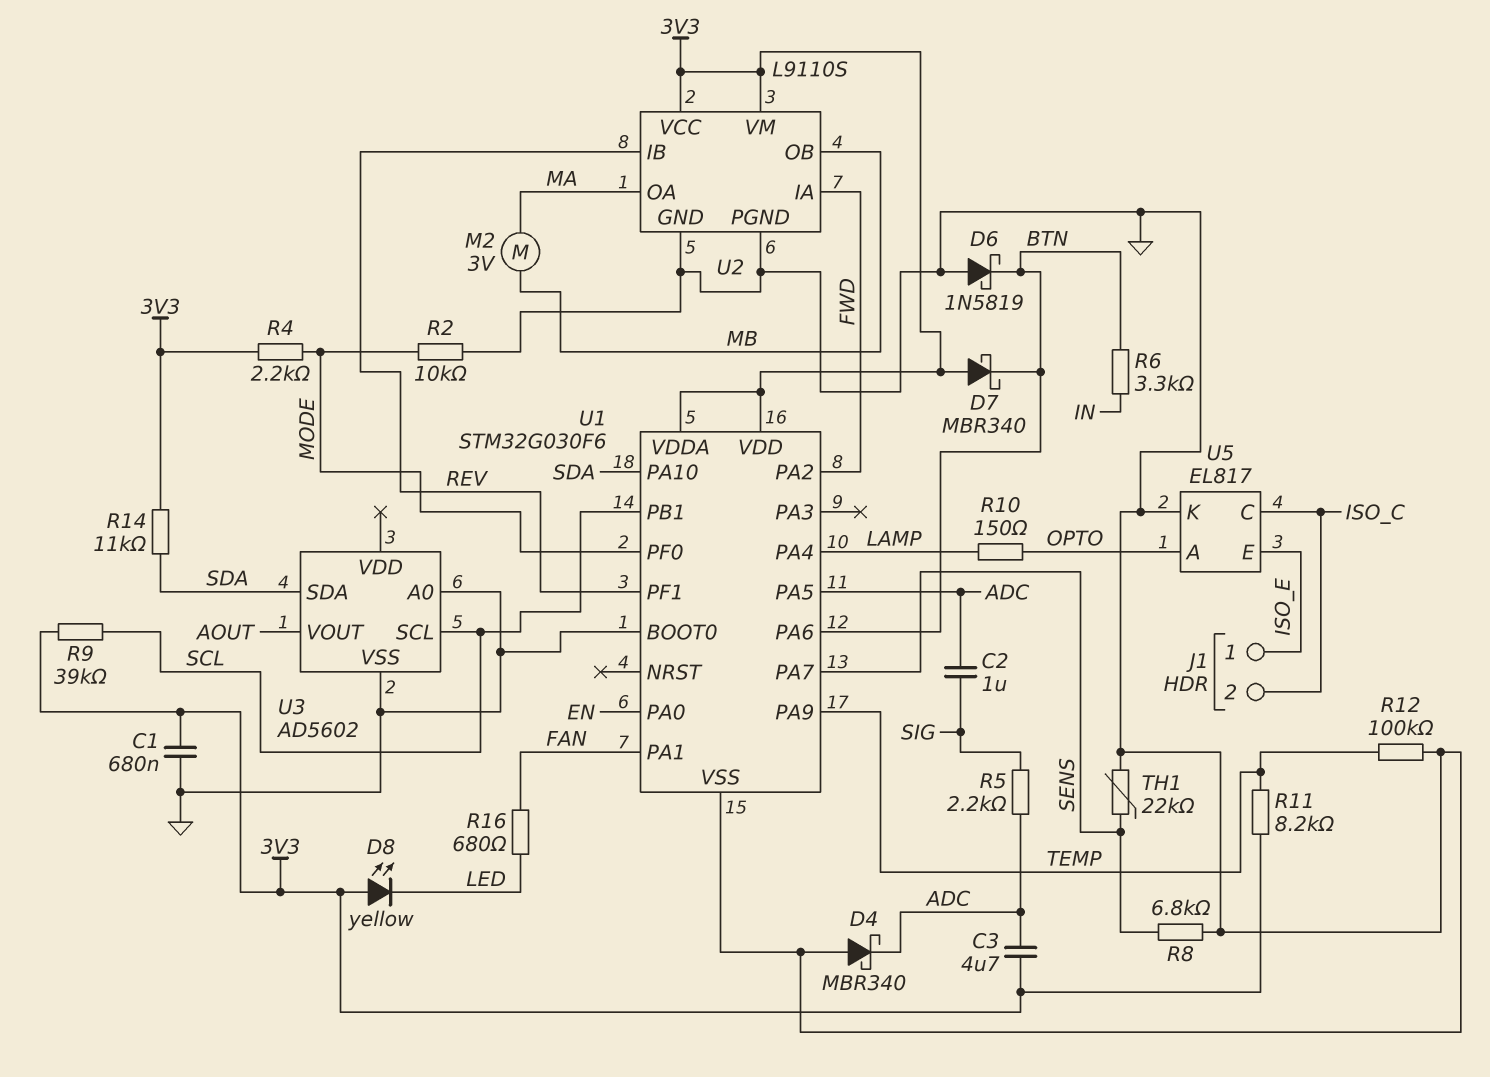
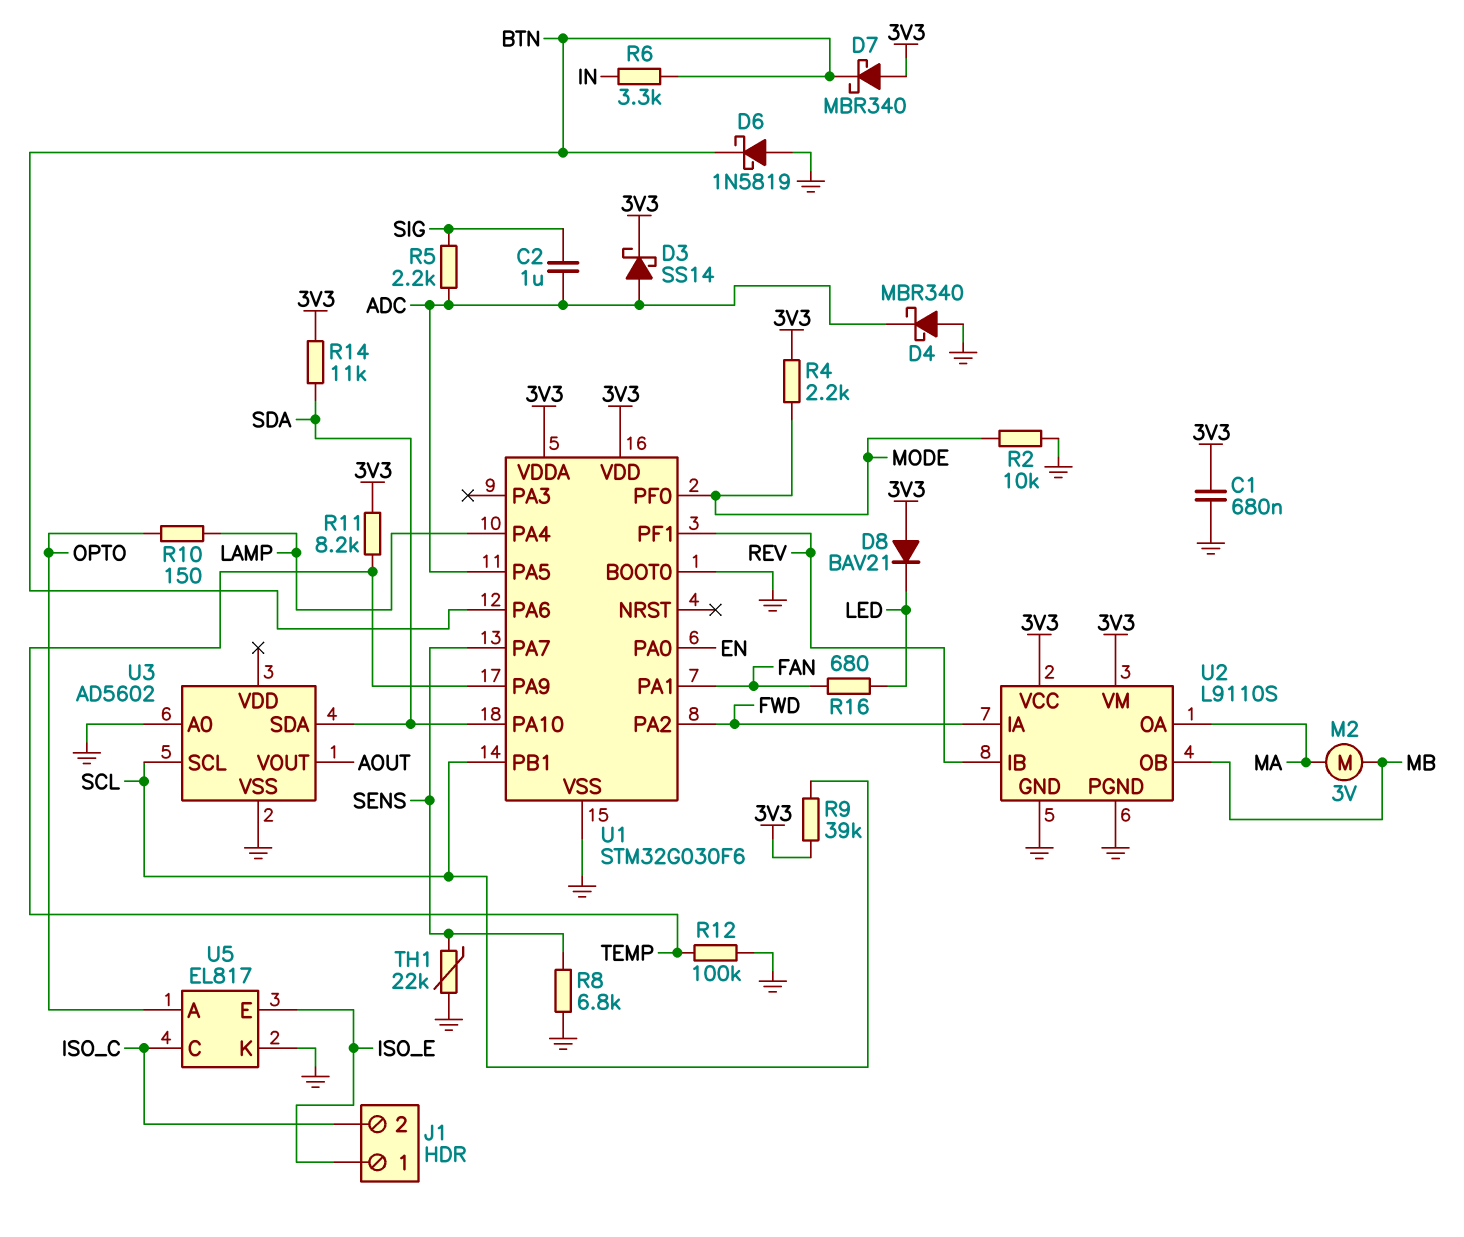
C3: 4.7uF (3V3, ADC) -> none
D3: none -> schottky SS14 (A ADC, K 3V3)
D8: LED yellow (A 3V3, K LED) -> diode BAV21 (A 3V3, K LED)

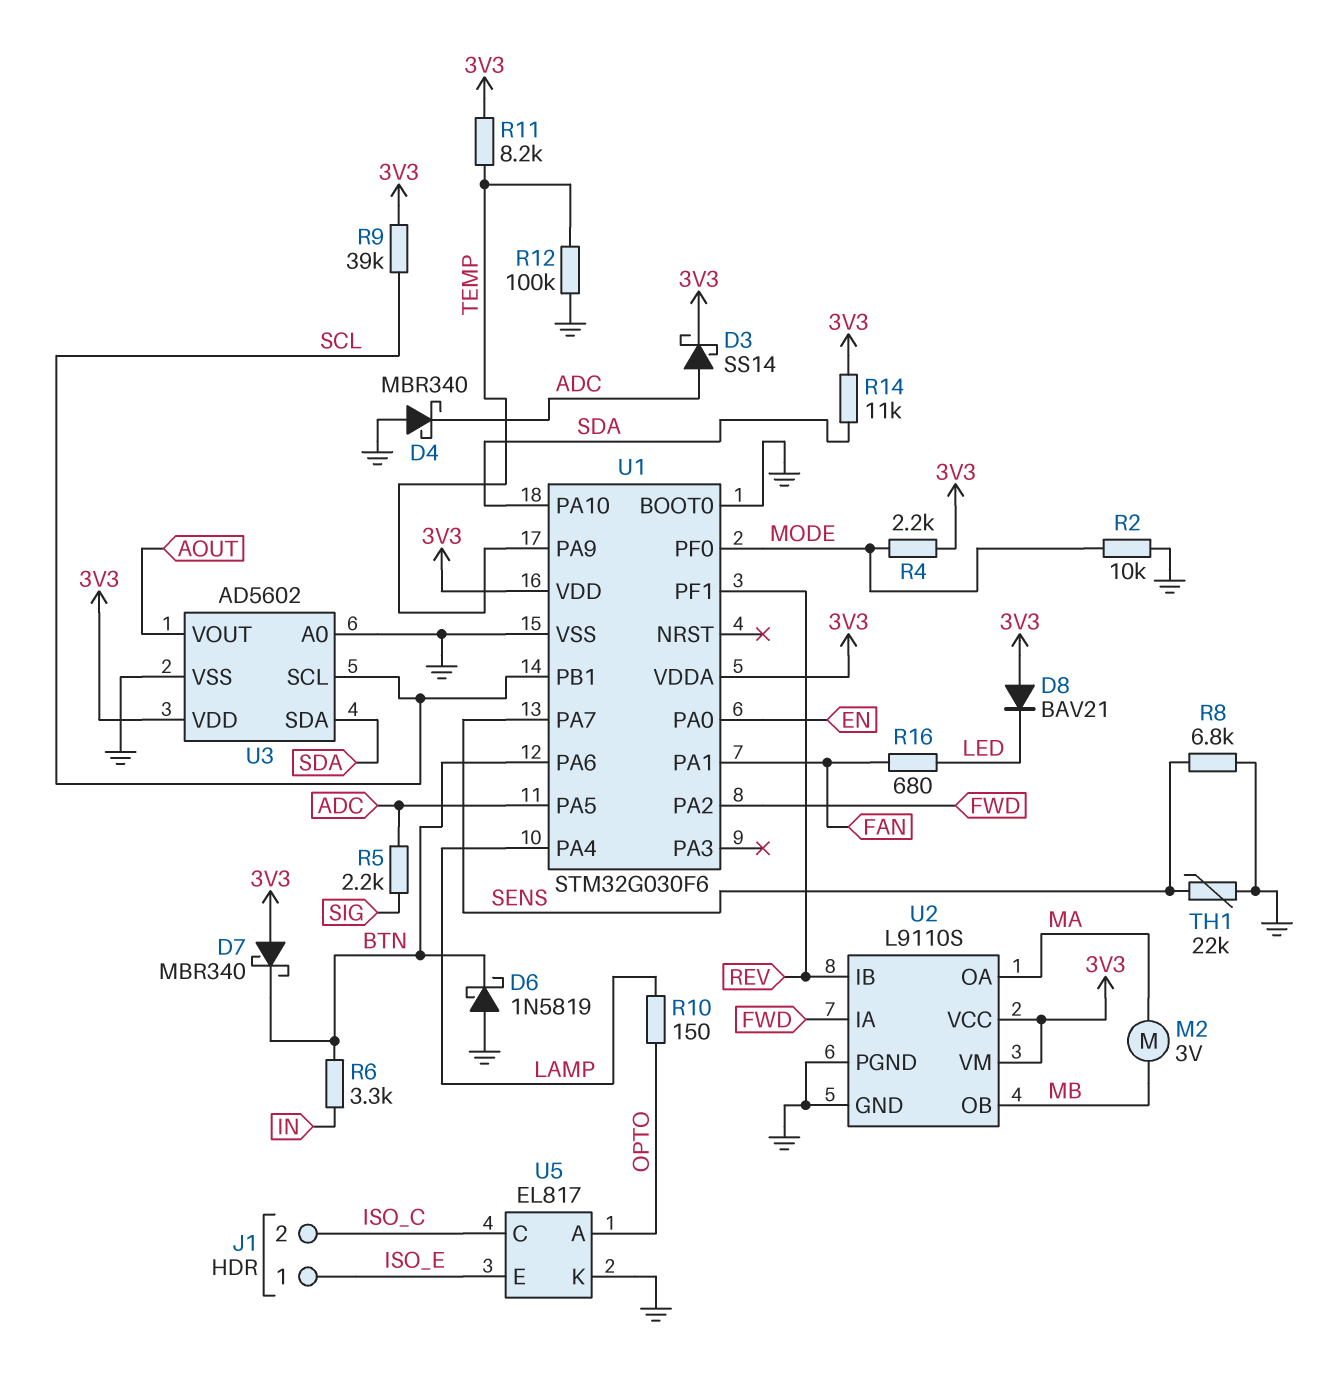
C1: 680nF (3V3, GND) -> none
C2: 1uF (ADC, SIG) -> none
U3 pin VDD: none -> 3V3

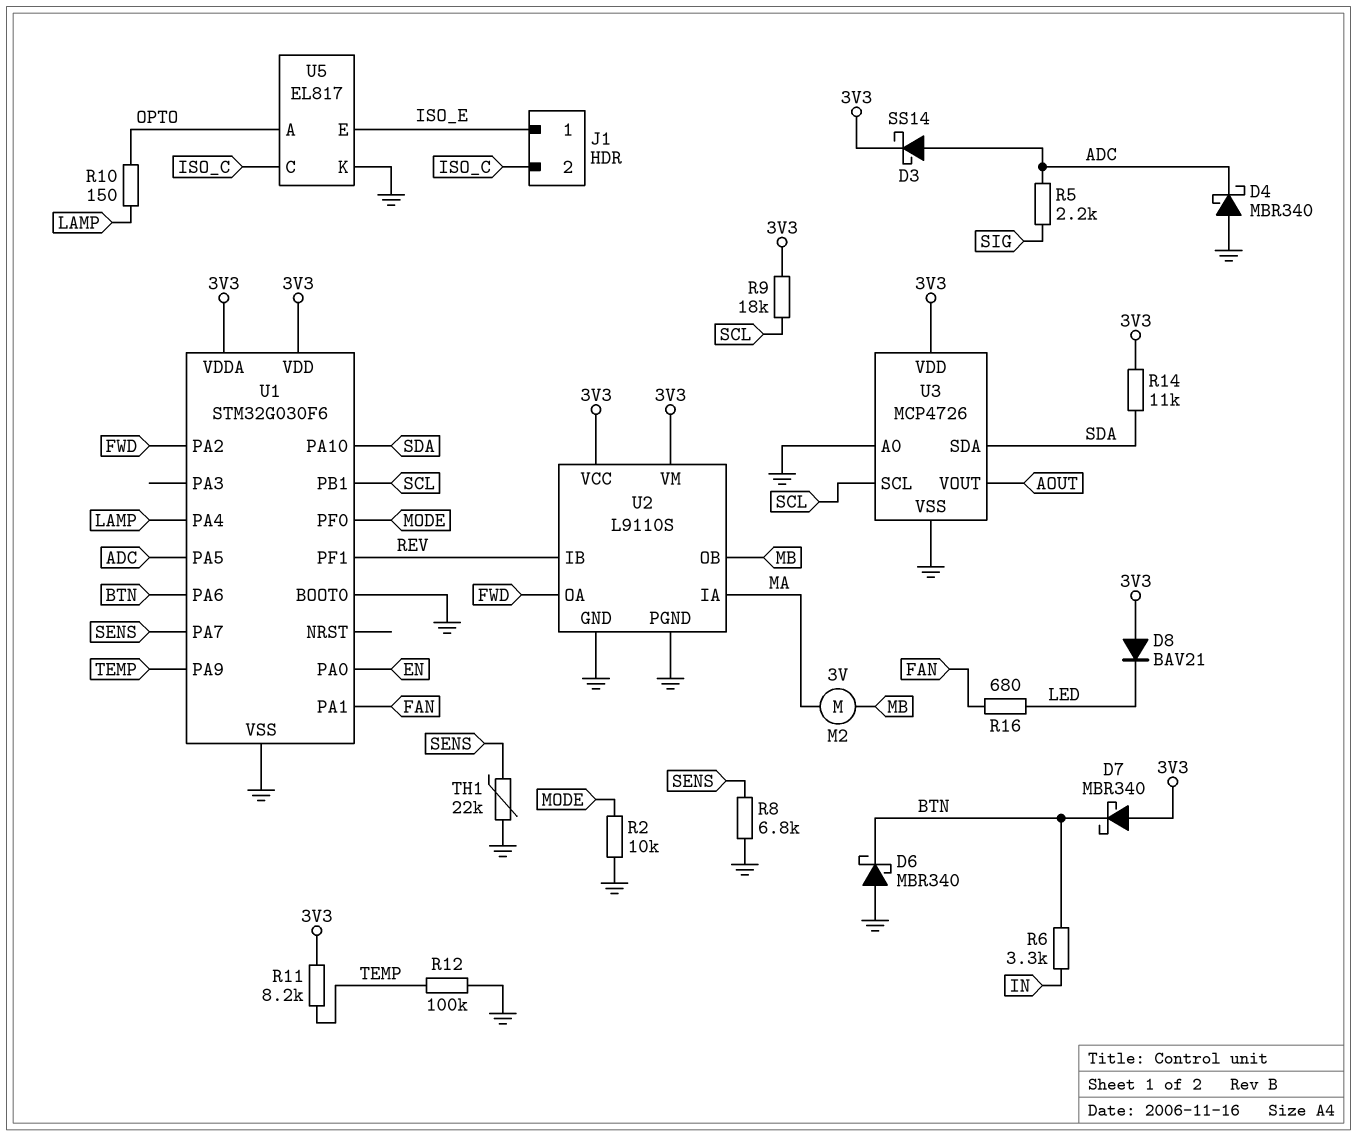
D6: schottky 1N5819 (A GND, K BTN) -> schottky MBR340 (A GND, K BTN)
R4: 2.2k (3V3, MODE) -> none
R9: 39k (3V3, SCL) -> 18k (3V3, SCL)
U2 pin IA: FWD -> MA
U2 pin OA: MA -> FWD
U3: AD5602 -> MCP4726

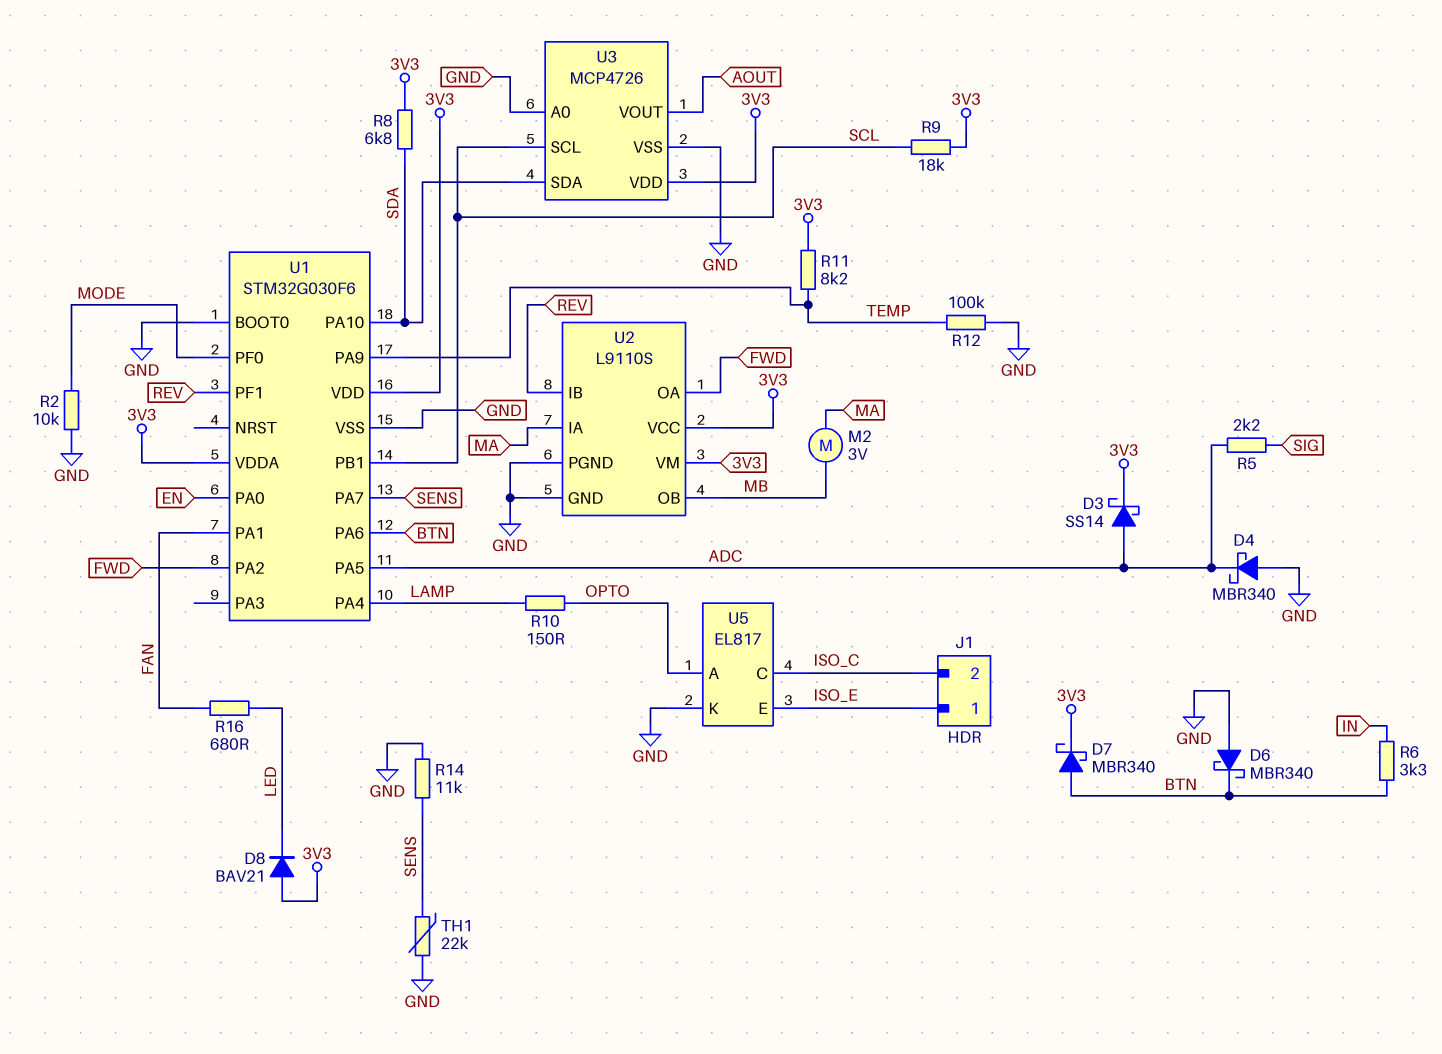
D7: schottky MBR340 (A 3V3, K BTN) -> schottky MBR340 (A BTN, K 3V3)
R8: 6.8k (GND, SENS) -> 6.8k (3V3, SDA)
R14: 11k (3V3, SDA) -> 11k (GND, SENS)

